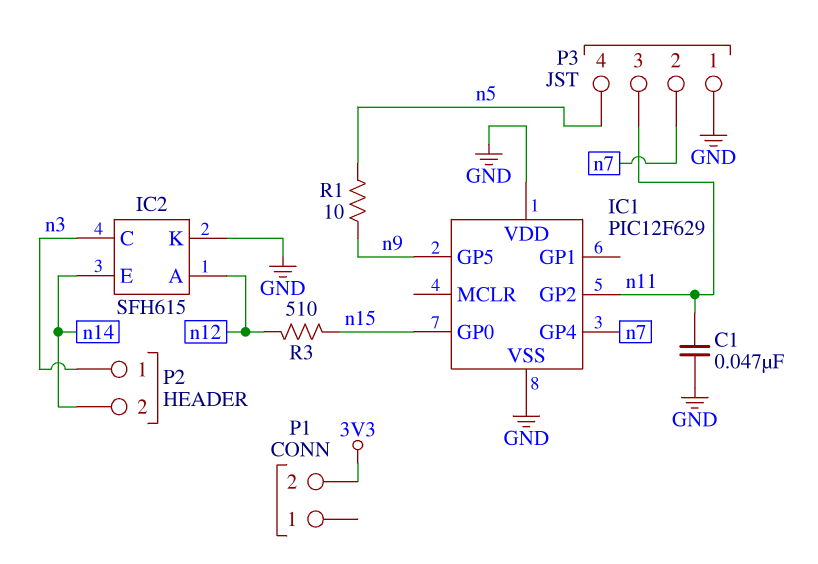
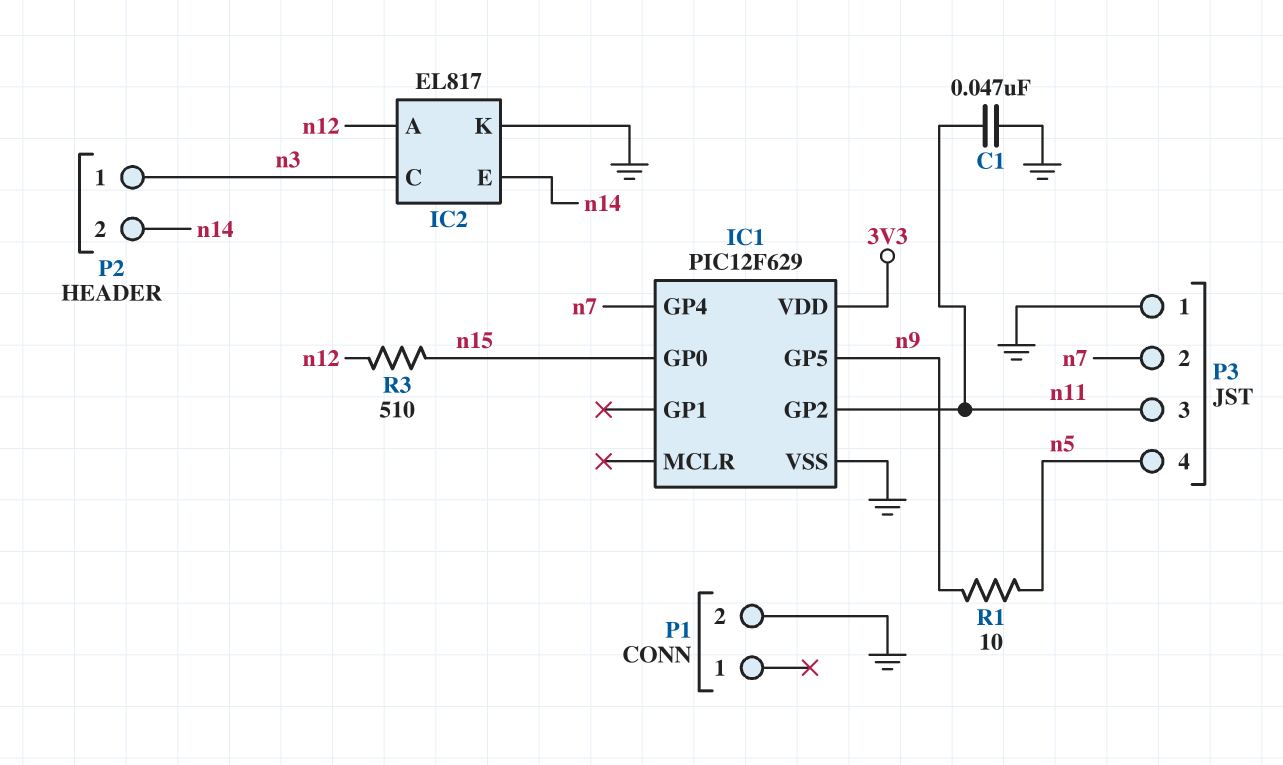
IC1 pin VDD: GND -> 3V3
IC2: SFH615 -> EL817
P1 pin 2: 3V3 -> GND

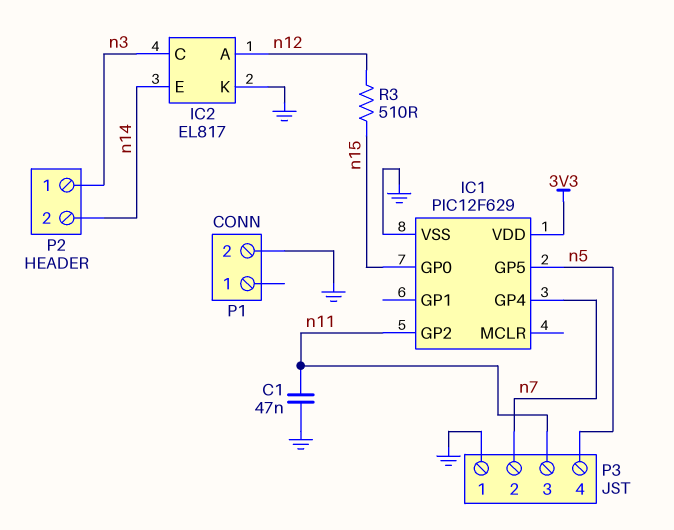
IC1 pin GP5: n9 -> n5
R1: 10 (n5, n9) -> none

